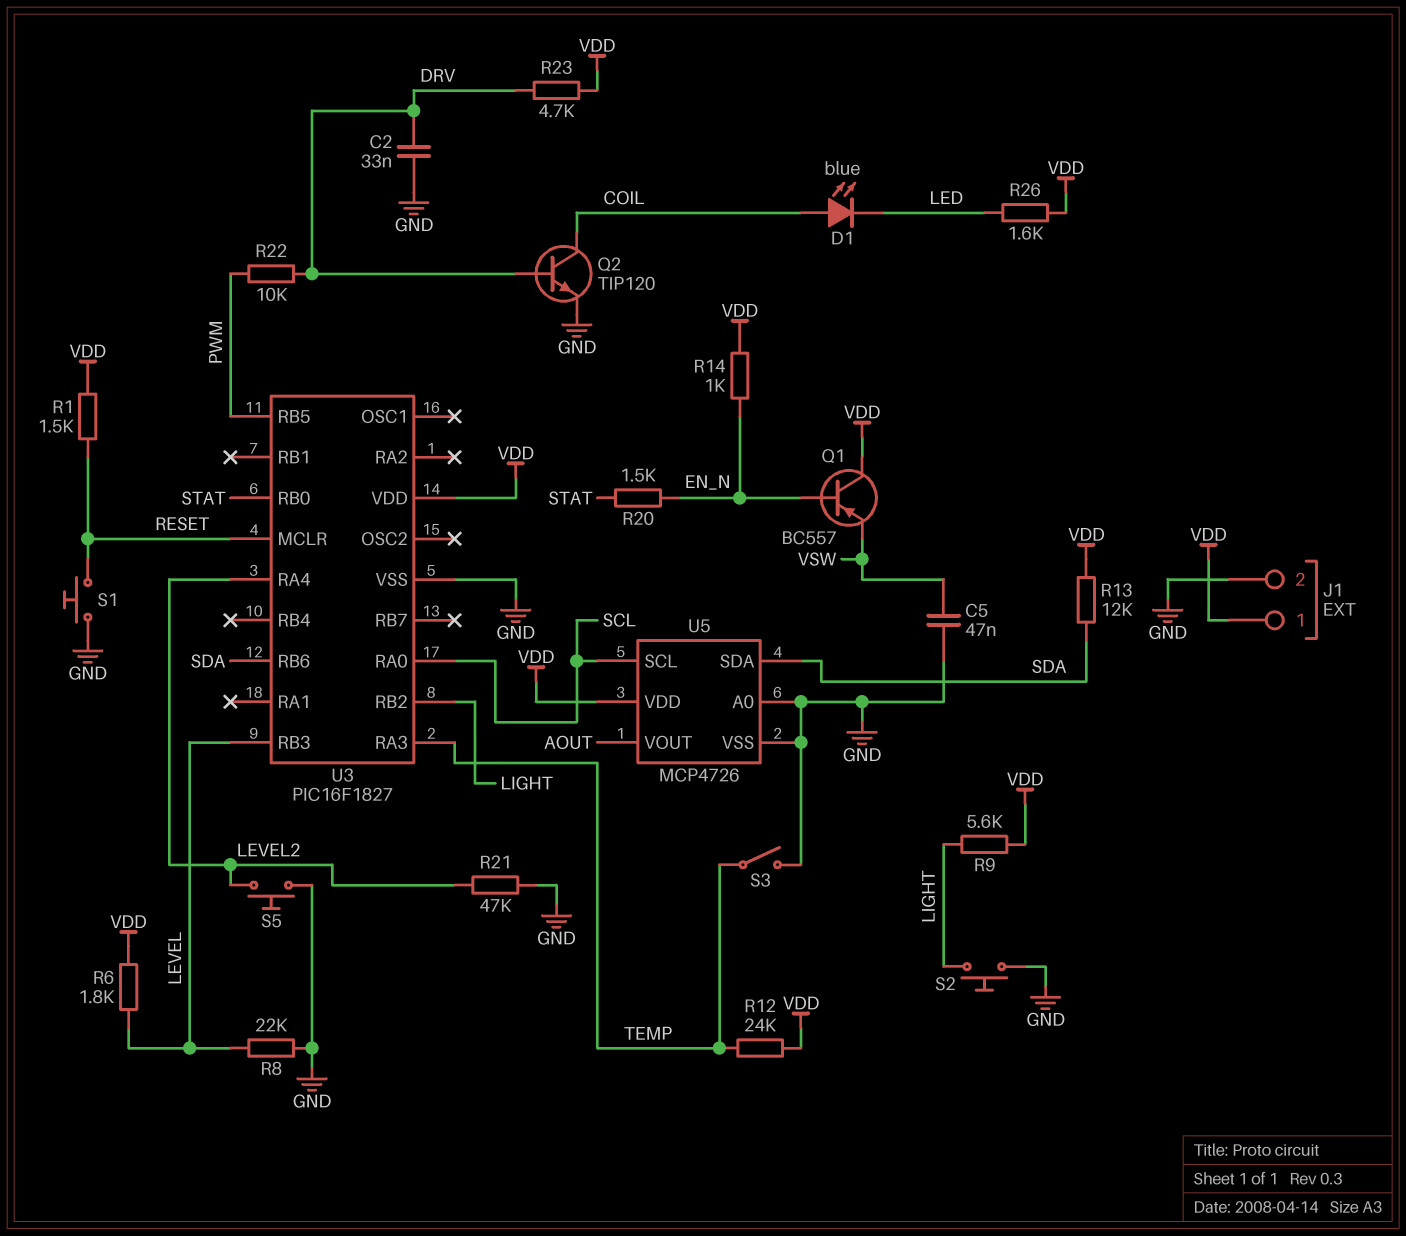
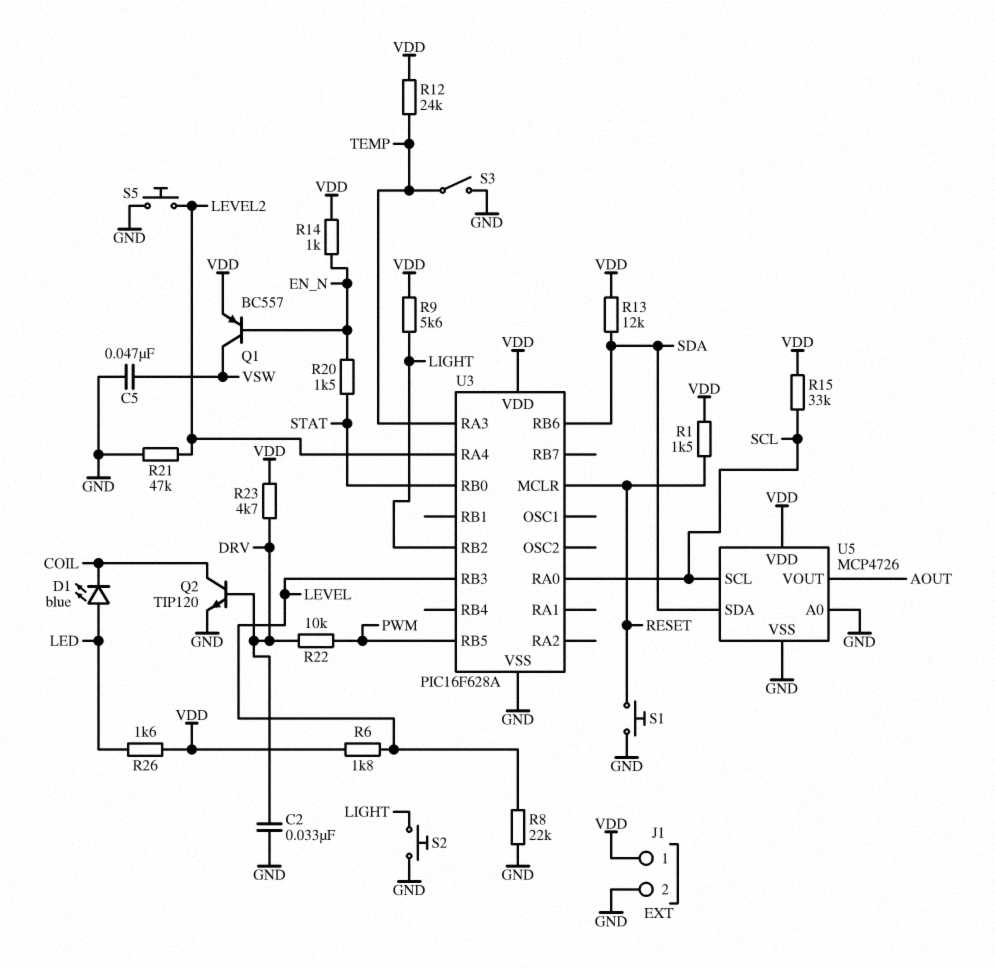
D1: LED blue (A COIL, K LED) -> LED blue (A LED, K COIL)
Q1: PNP BC557 (B EN_N, C VDD, E VSW) -> PNP BC557 (B EN_N, C VSW, E VDD)
R15: none -> 33k (SCL, VDD)
U3: PIC16F1827 -> PIC16F628A

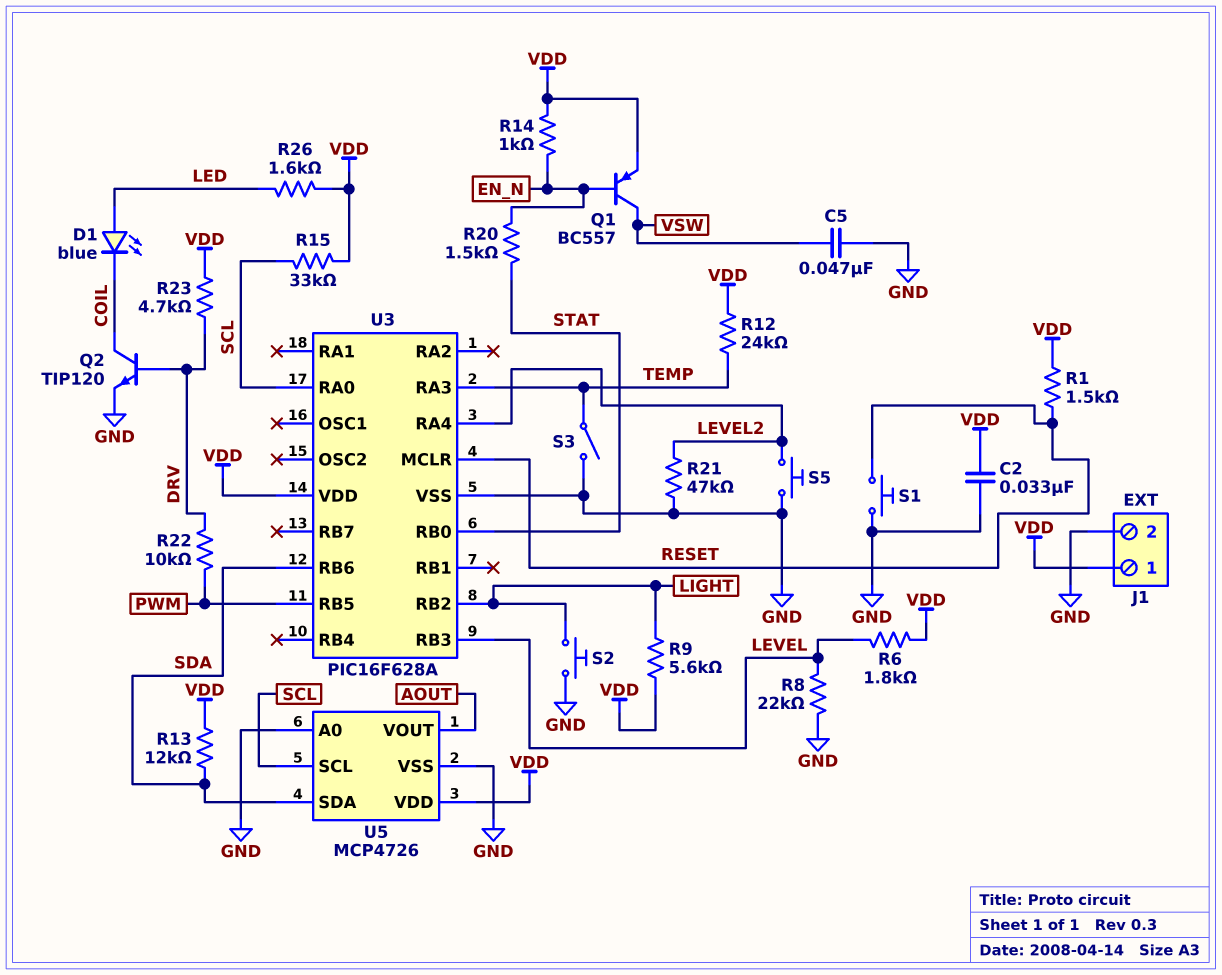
C2: 33nF (DRV, GND) -> 33nF (GND, VDD)

